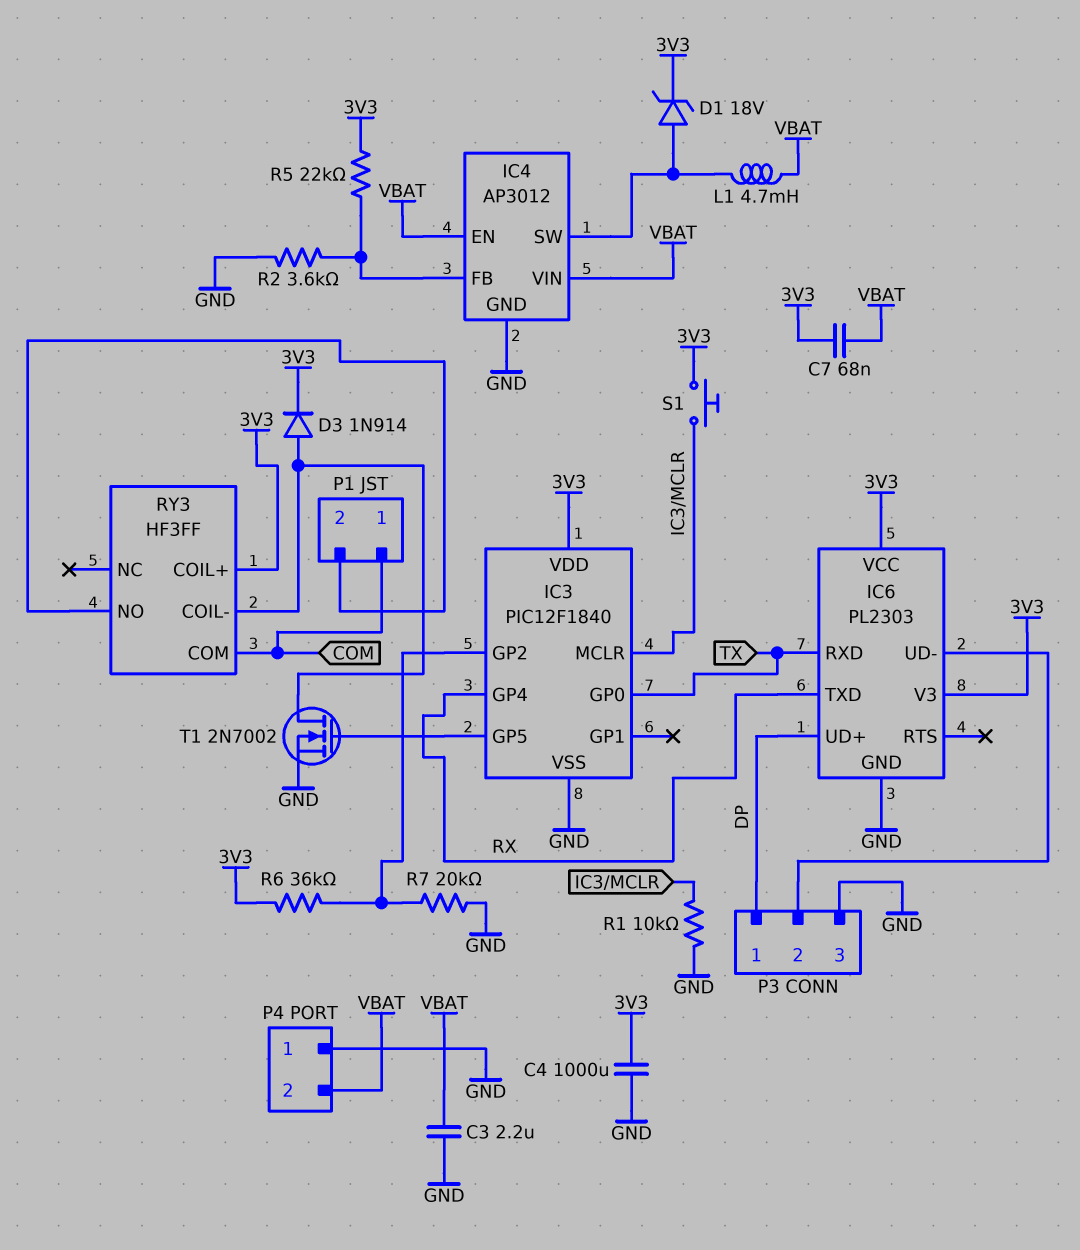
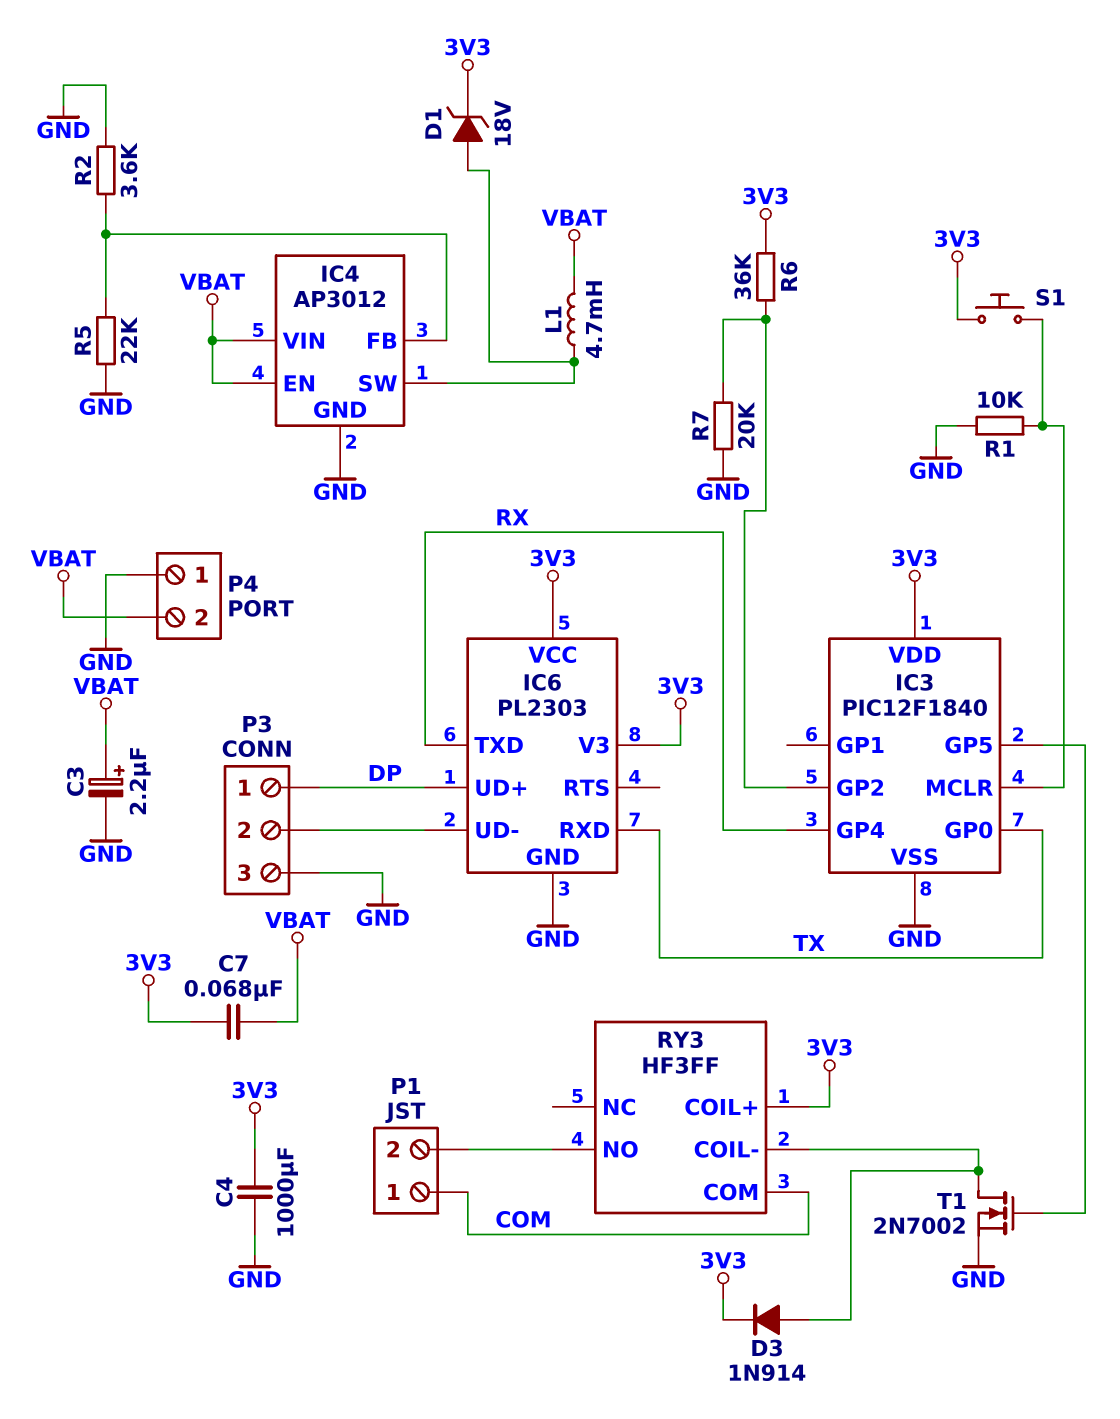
C3: 2.2uF (GND, VBAT) -> 2.2uF (plus VBAT, minus GND)
R5: 22k (3V3, IC4/FB) -> 22k (GND, IC4/FB)

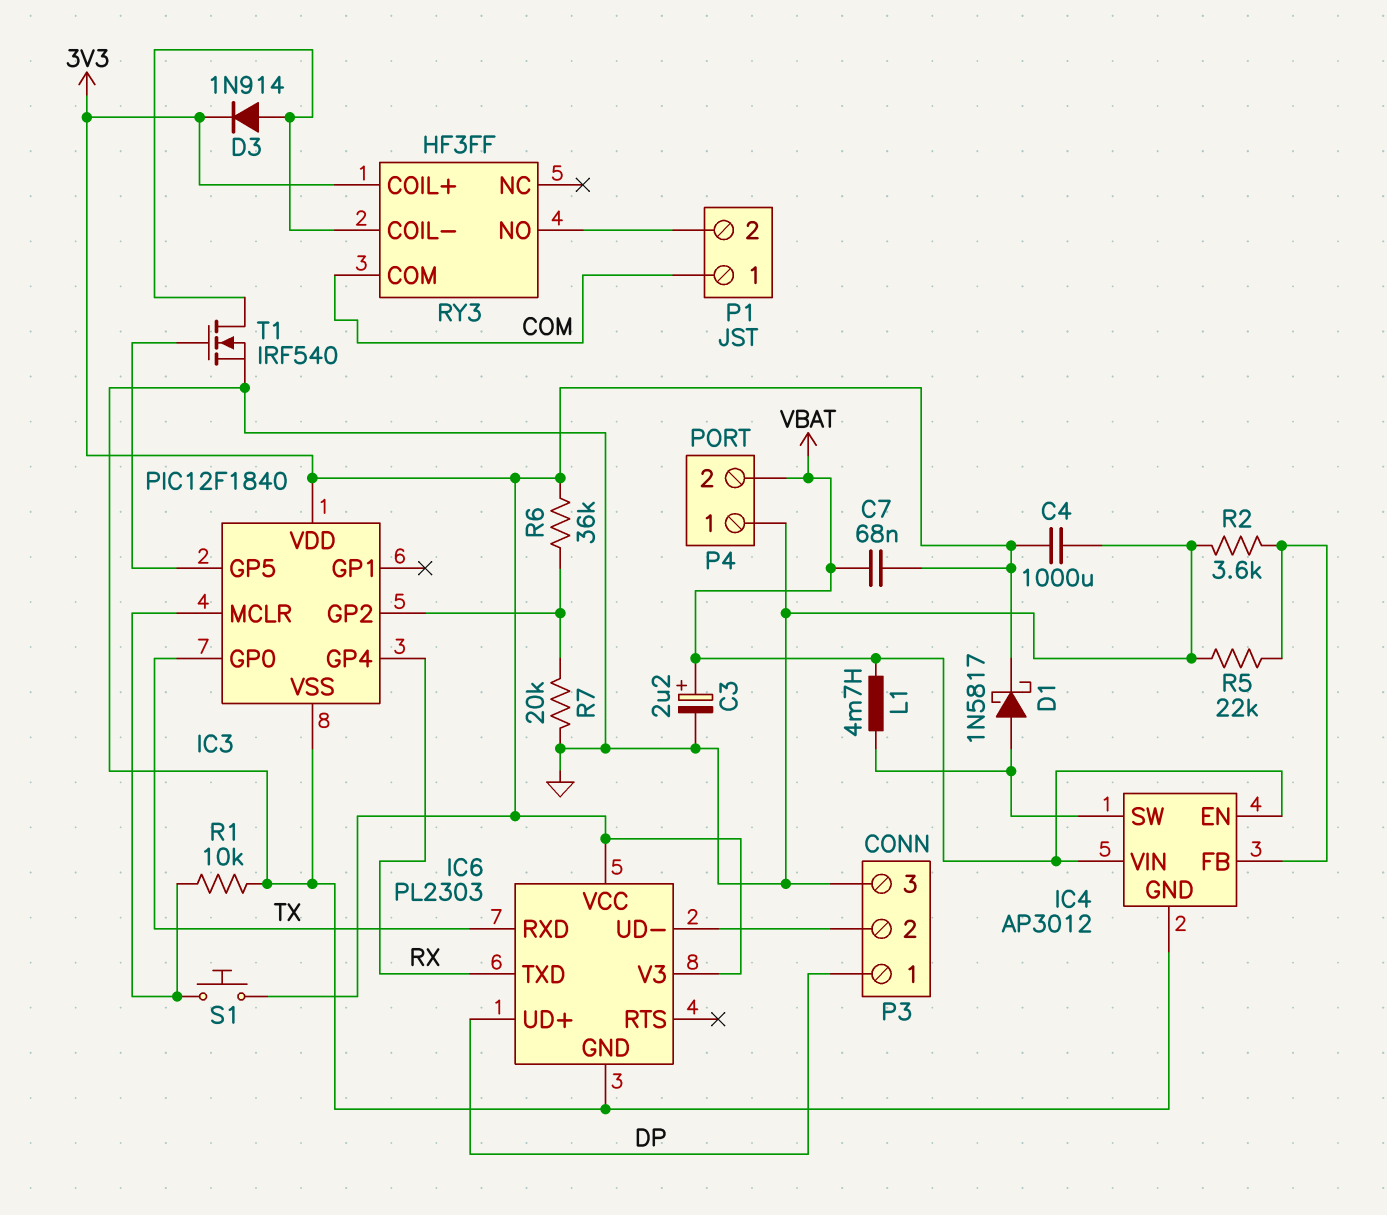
D1: zener 18V (A IC4/SW, K 3V3) -> schottky 1N5817 (A IC4/SW, K 3V3)
T1: NMOS 2N7002 (G IC3/GP5, D RY3/COIL-, S GND) -> NMOS IRF540 (G IC3/GP5, D RY3/COIL-, S GND)

